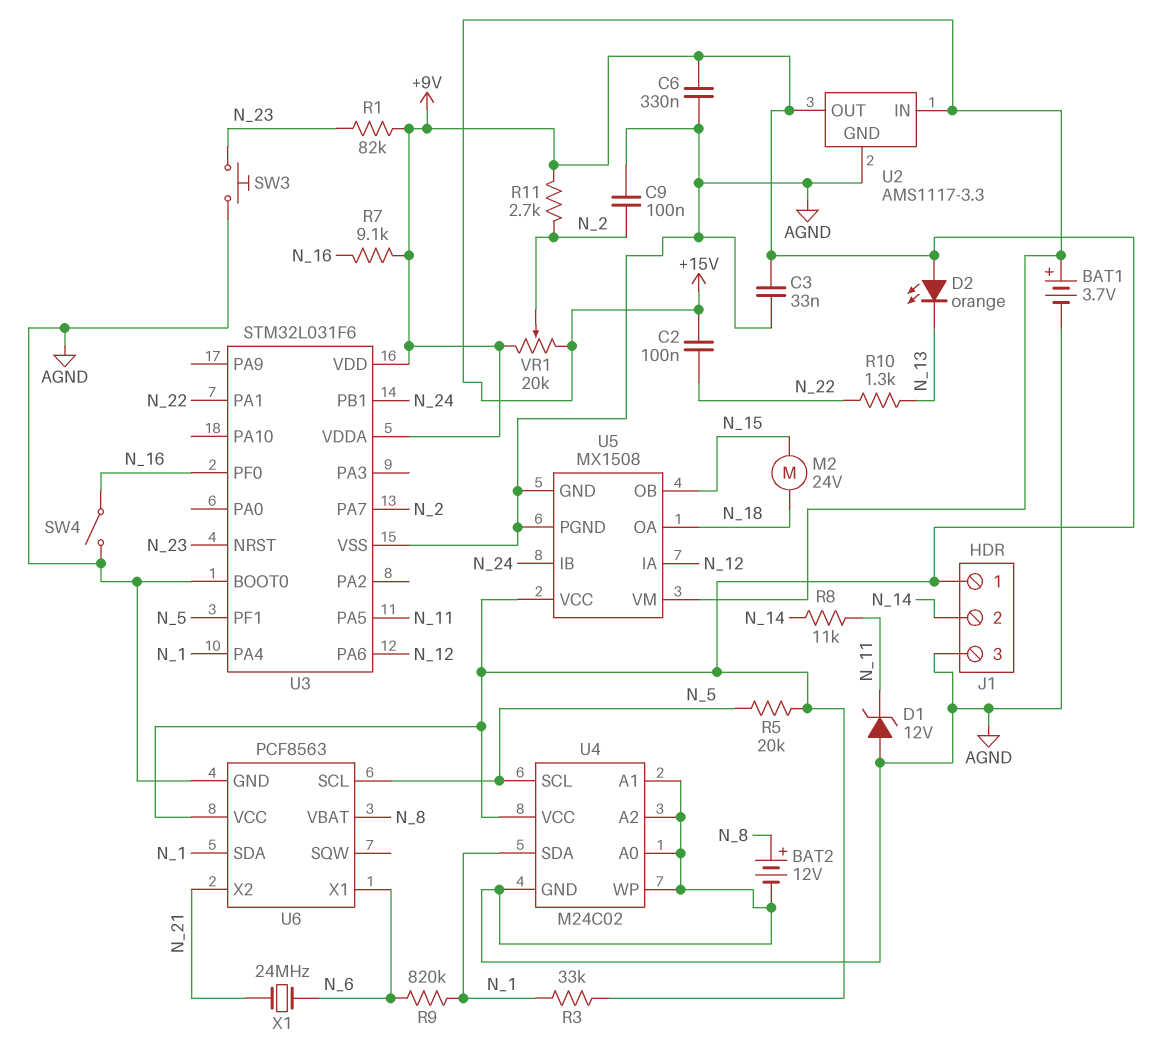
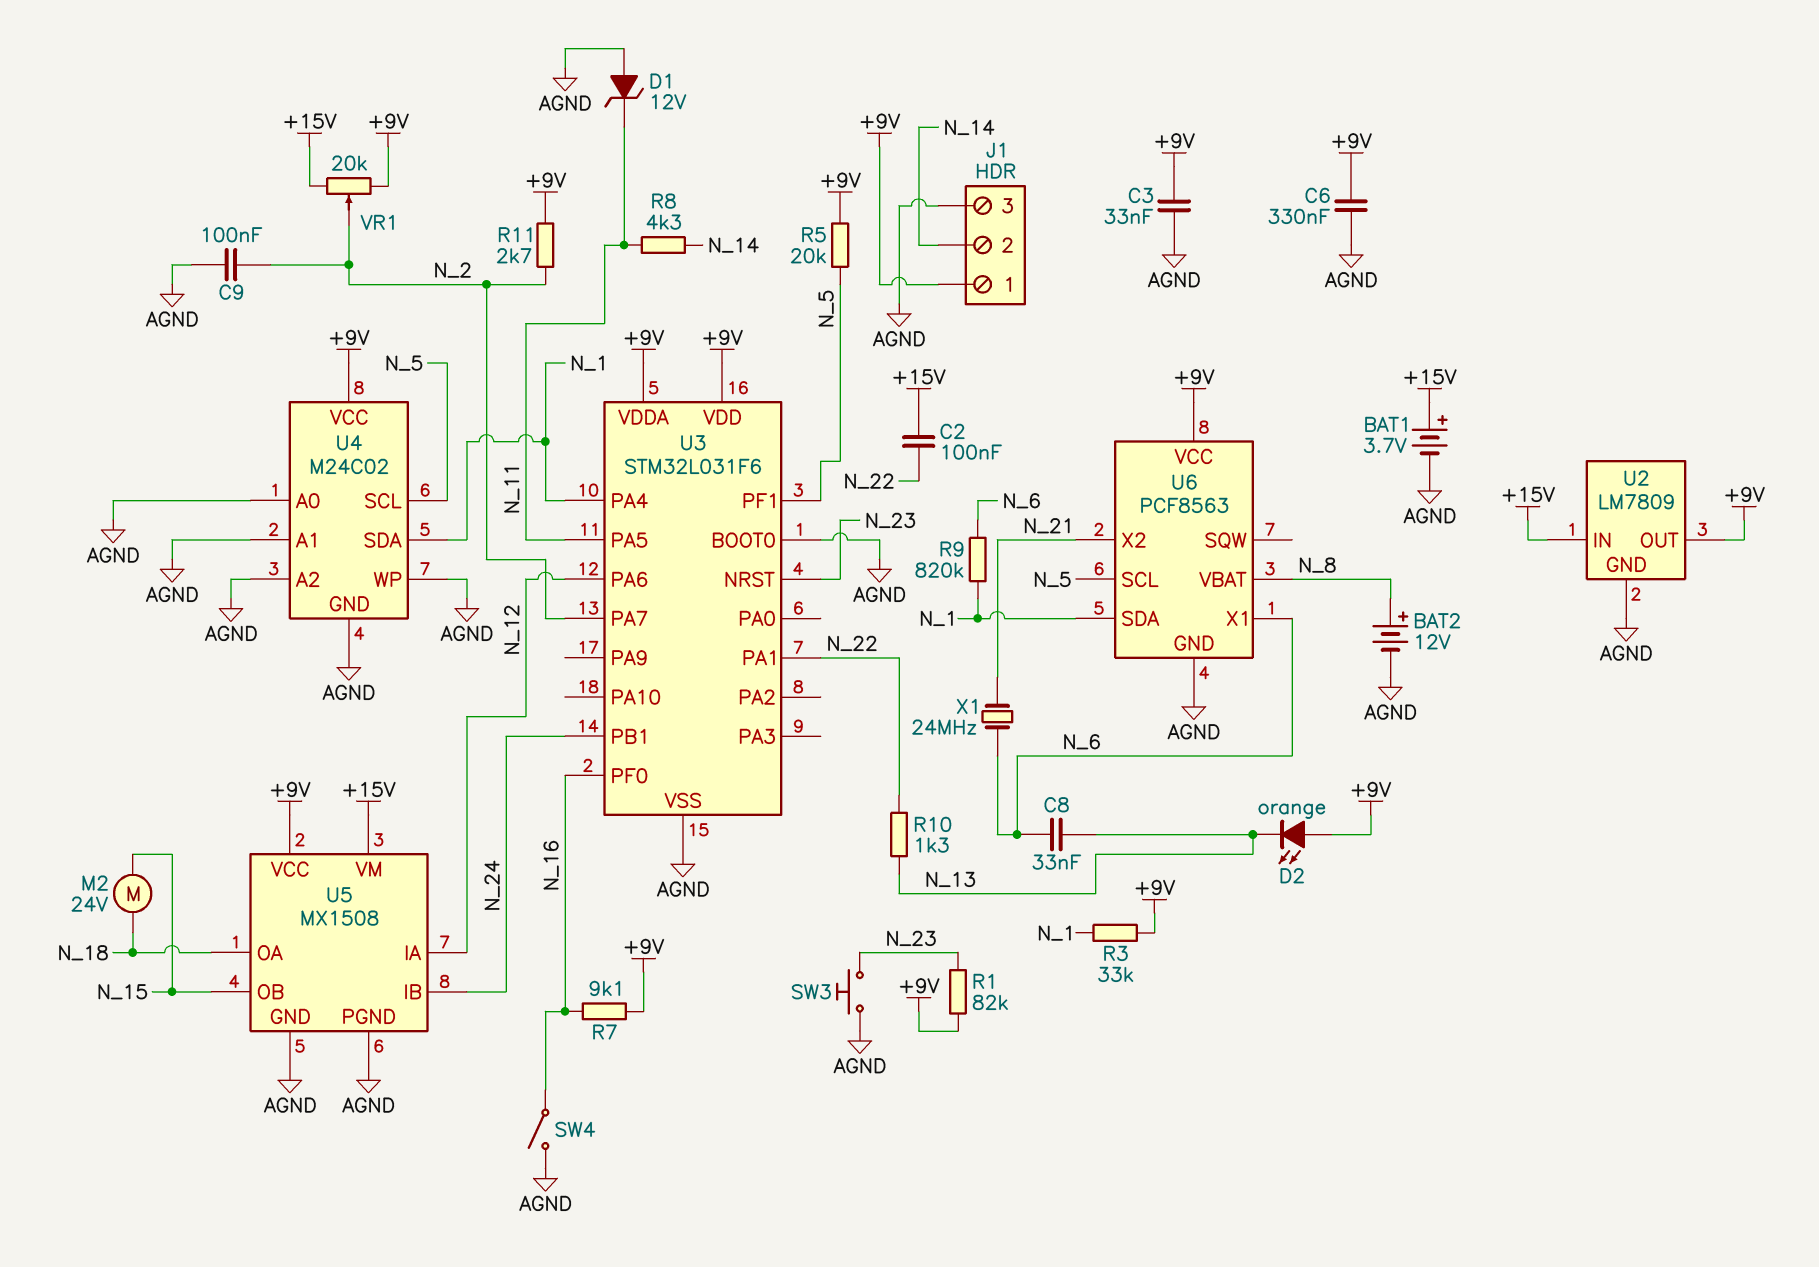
C8: none -> 33nF (N_6, N_13)
R8: 11k (N_11, N_14) -> 4.3k (N_11, N_14)
U2: AMS1117-3.3 -> LM7809

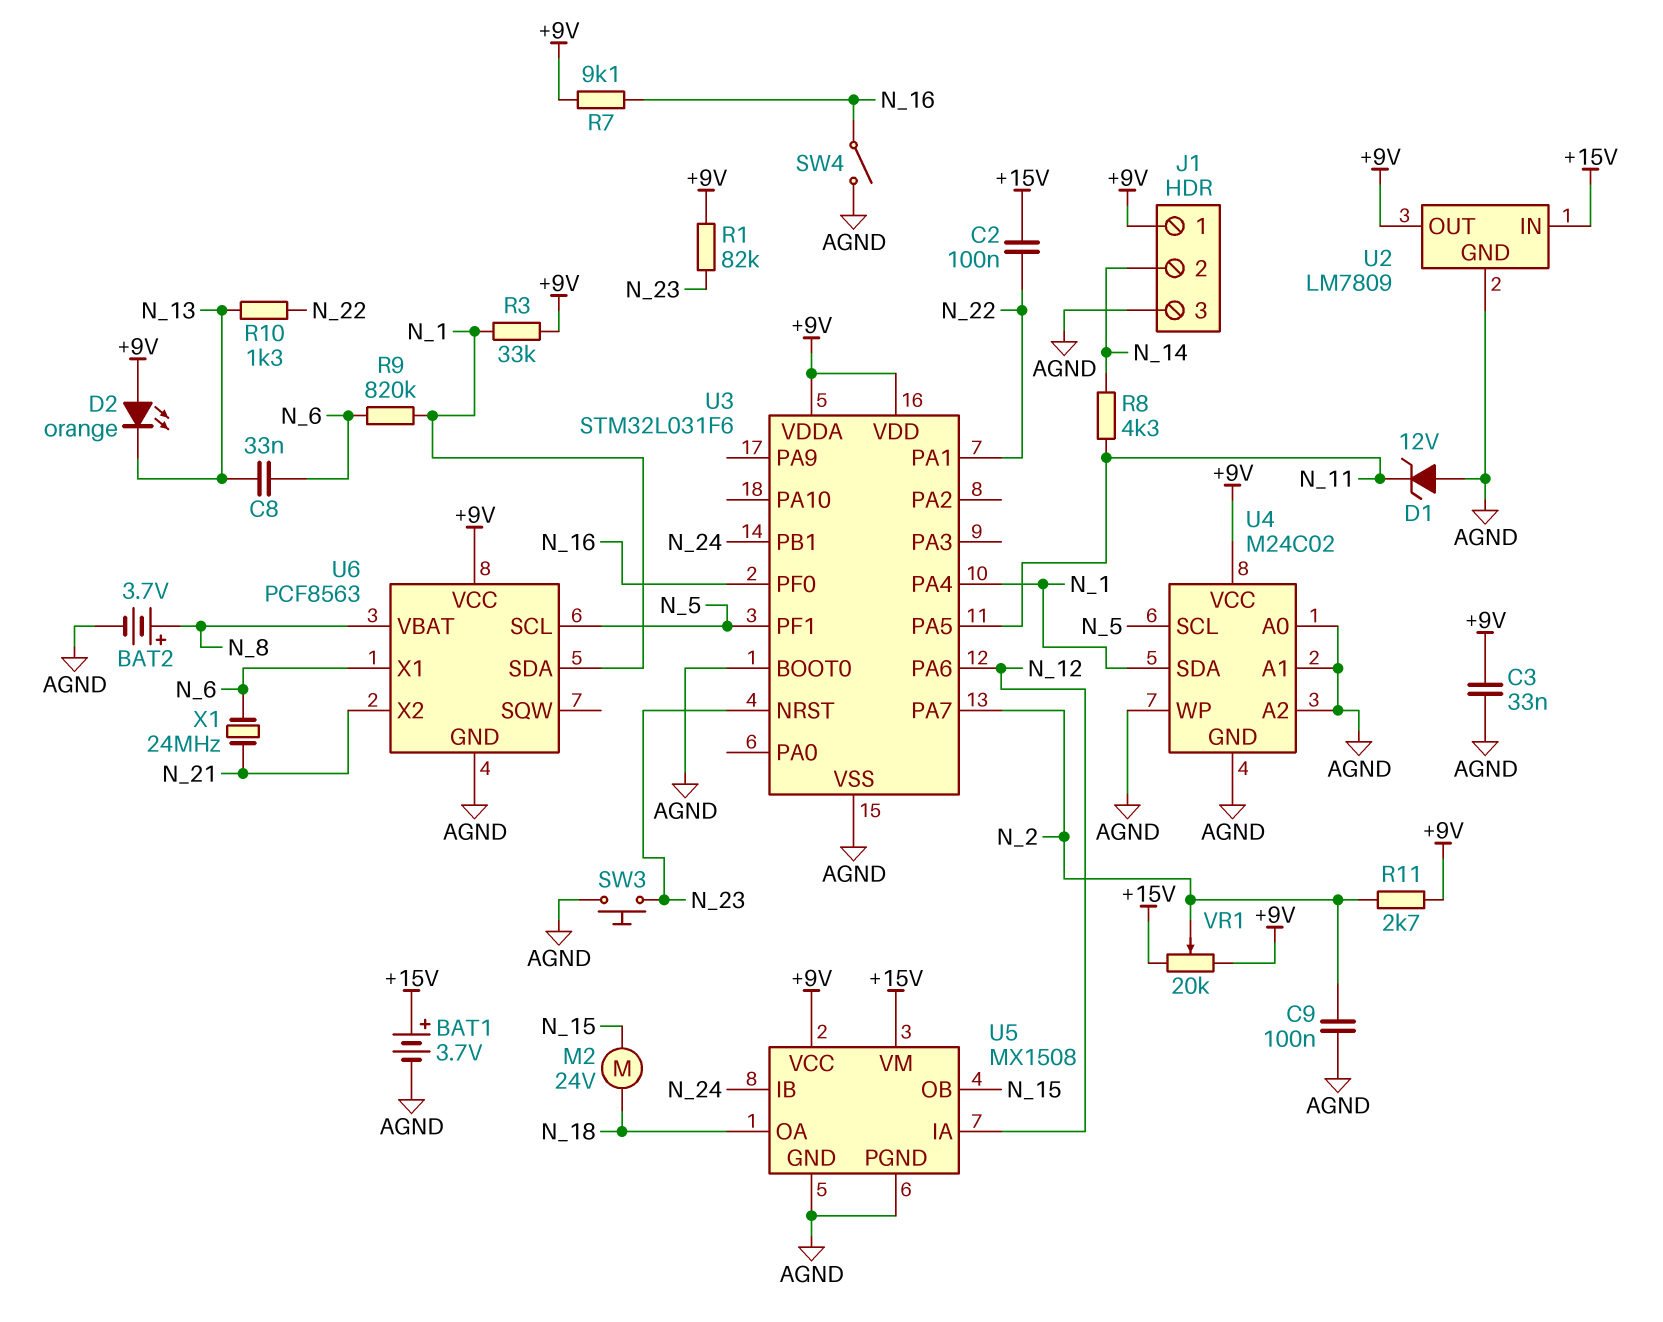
BAT2: 12V (plus N_8, minus AGND) -> 3.7V (plus N_8, minus AGND)
C6: 330nF (+9V, AGND) -> none
R5: 20k (+9V, N_5) -> none

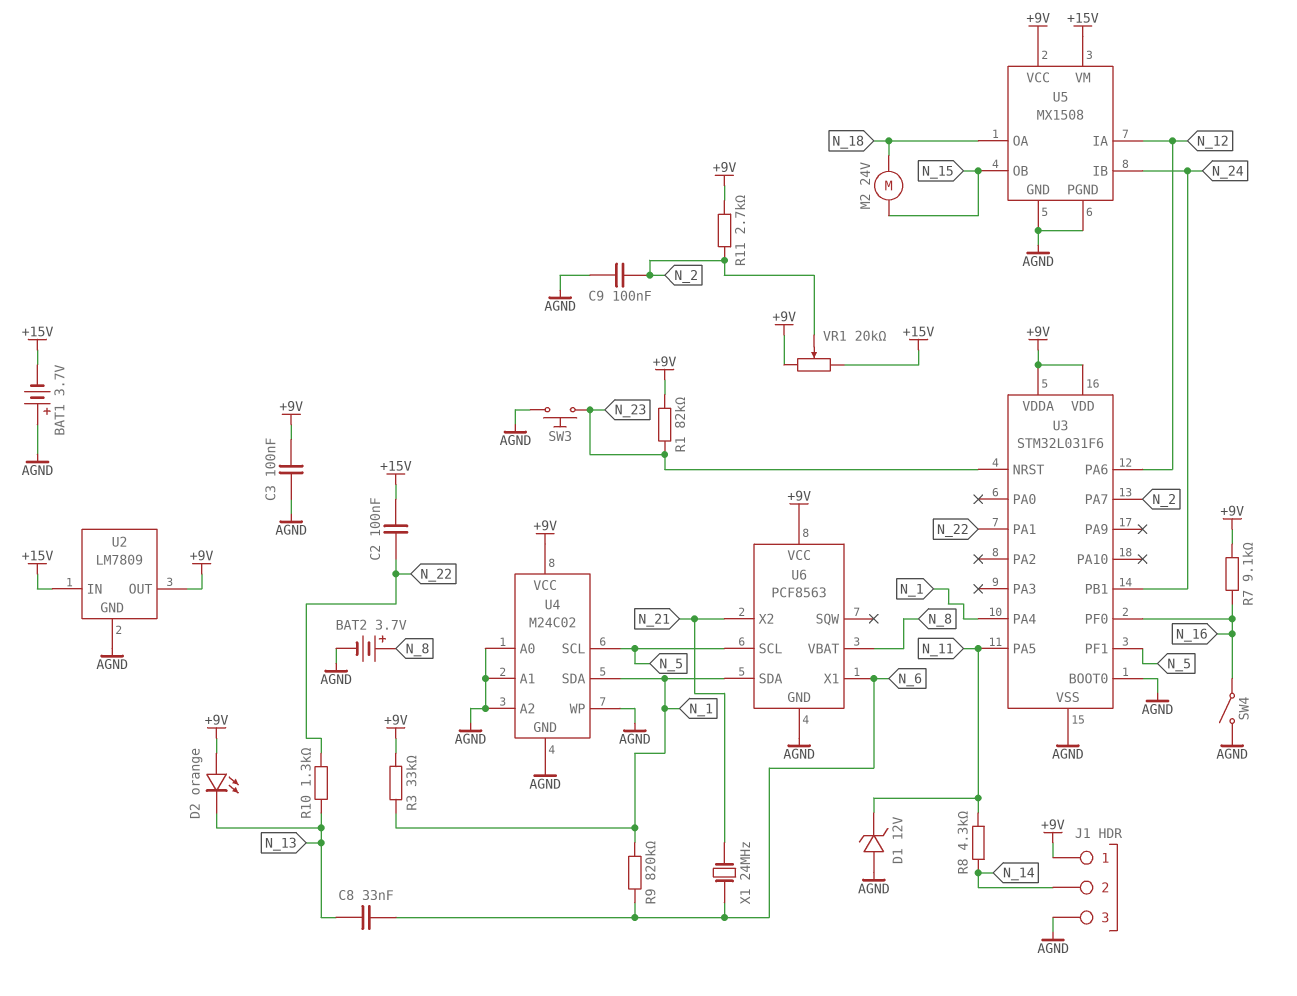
BAT1: 3.7V (plus +15V, minus AGND) -> 3.7V (plus AGND, minus +15V)
C3: 33nF (+9V, AGND) -> 100nF (+9V, AGND)

